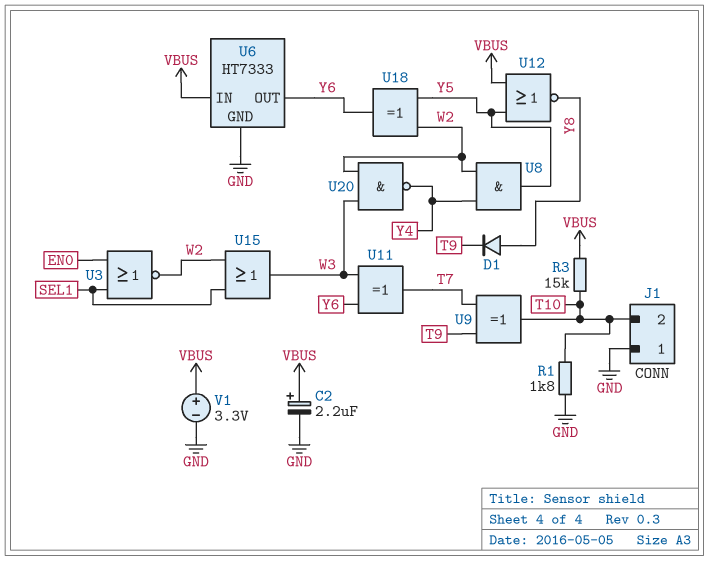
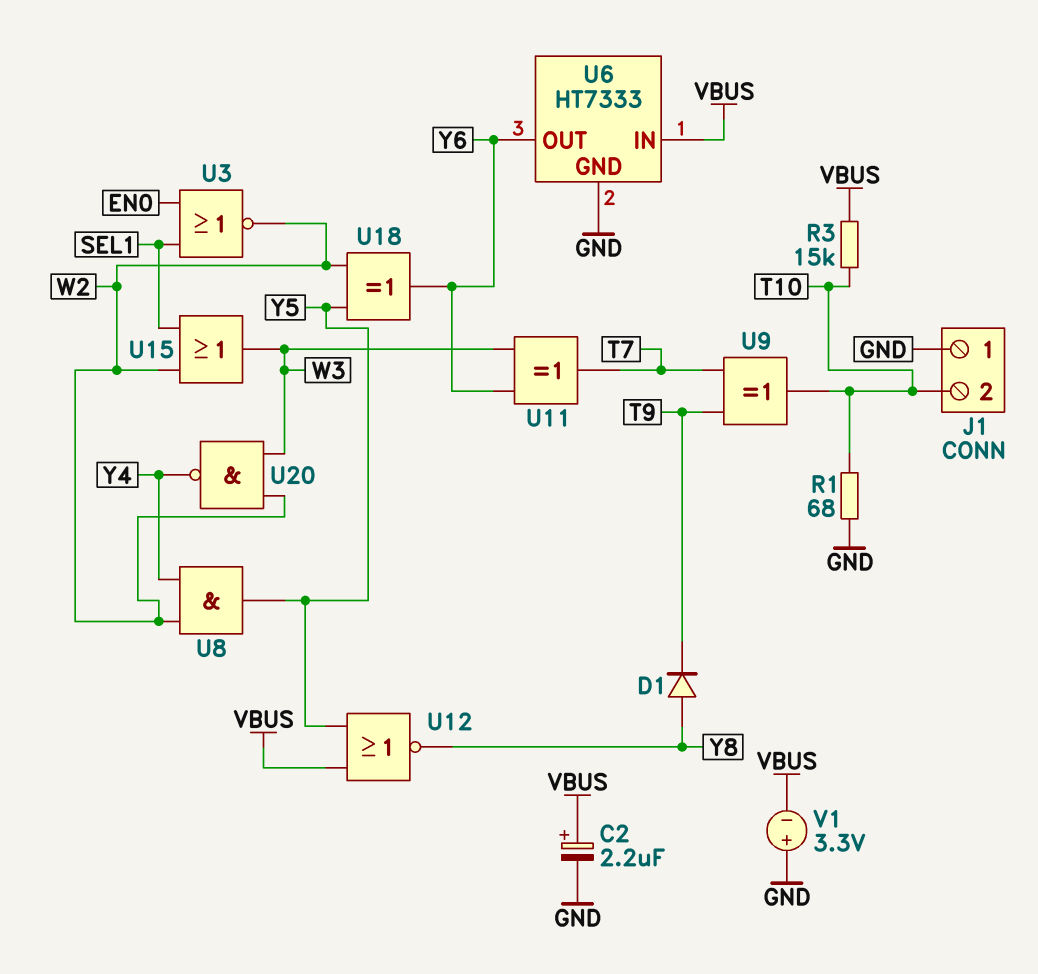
R1: 1.8k (GND, T10) -> 68 (GND, T10)
V1: 3.3V (plus VBUS, minus GND) -> 3.3V (plus GND, minus VBUS)

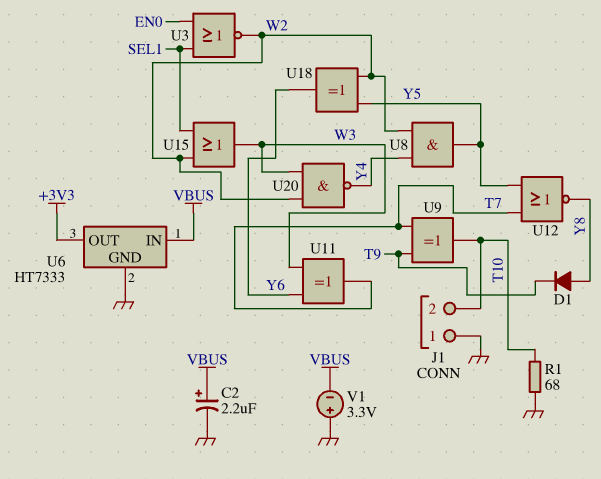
R3: 15k (T10, VBUS) -> none
U6 pin OUT: Y6 -> +3V3
U12: NOR (in VBUS, in Y5, out Y8) -> NOR (in T7, in Y5, out Y8)

